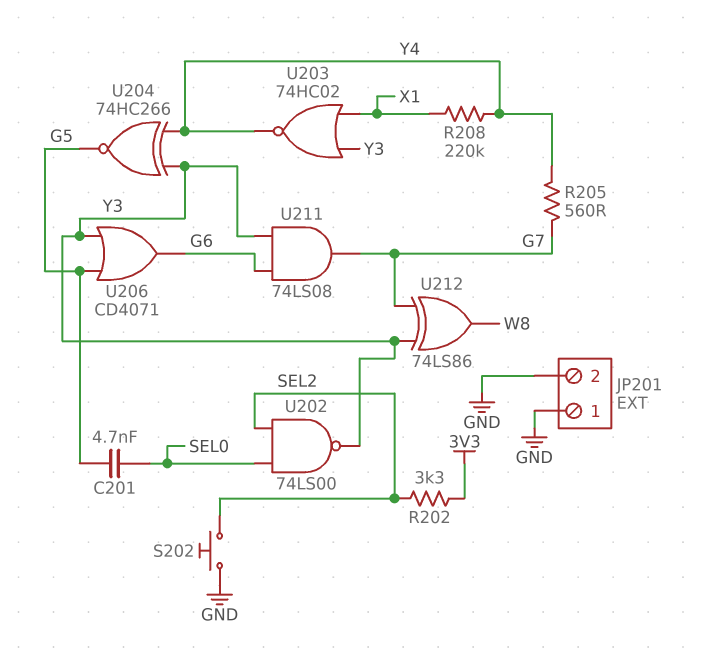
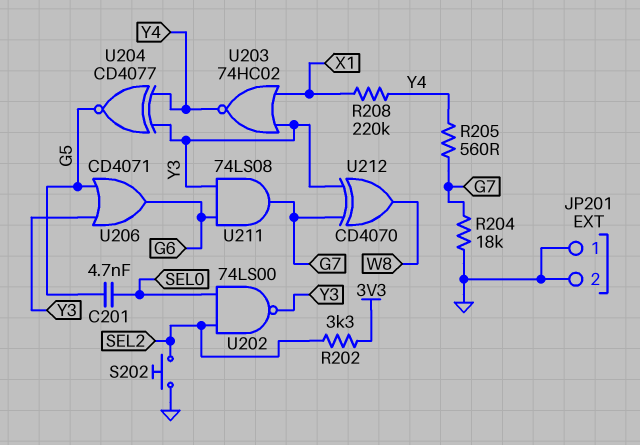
R204: none -> 18k (G7, GND)
U204: XNOR 74HC266 (in Y3, in Y4, out G5) -> XNOR CD4077 (in Y3, in Y4, out G5)
U212: XOR 74LS86 (in G7, in Y3, out W8) -> XOR CD4070 (in G7, in Y3, out W8)

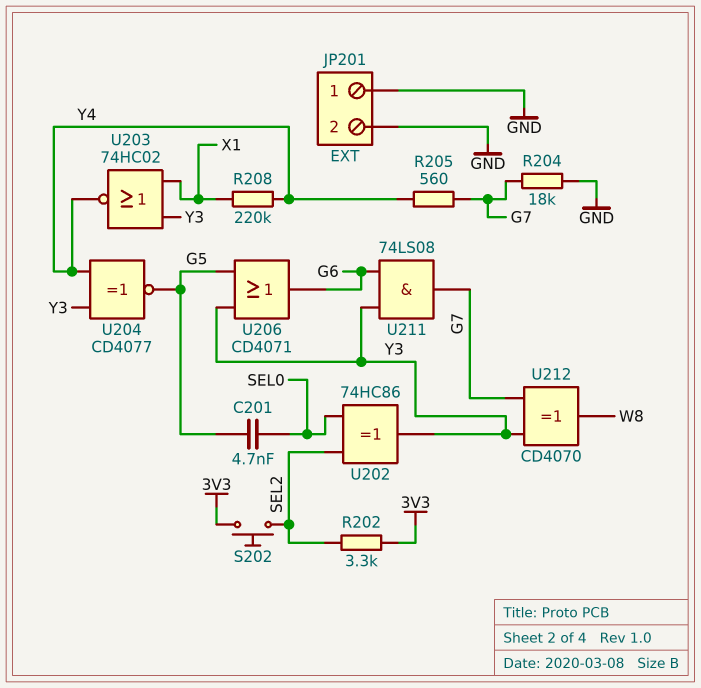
S202: button (GND, SEL2) -> button (3V3, SEL2)
U202: NAND 74LS00 (in SEL0, in SEL2, out Y3) -> XOR 74HC86 (in SEL0, in SEL2, out Y3)

